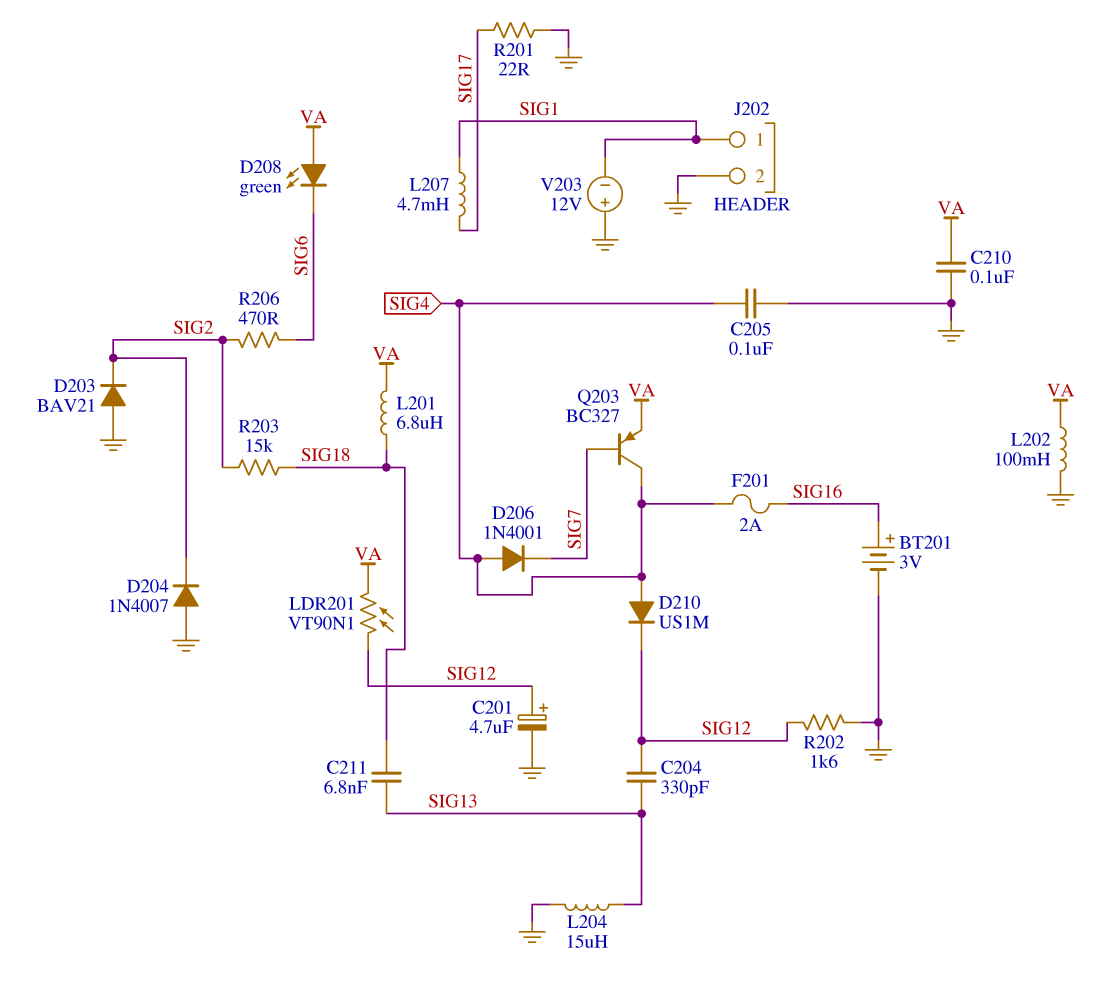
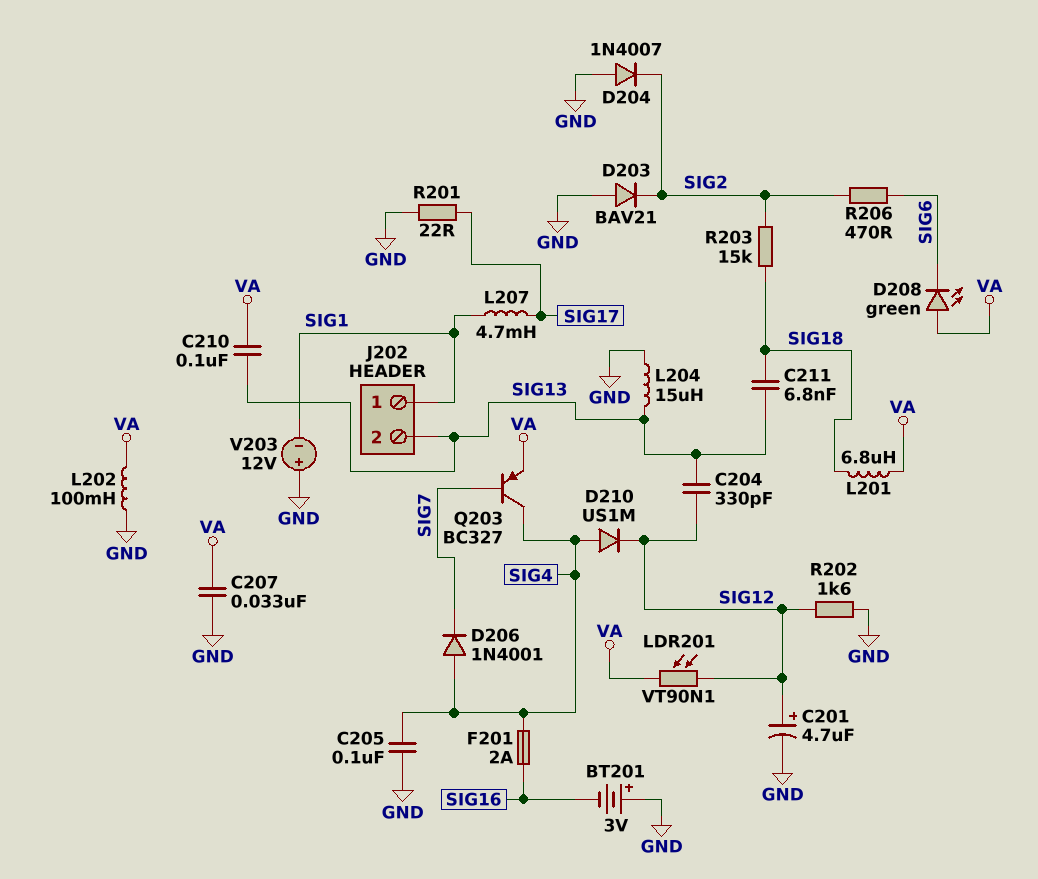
BT201: 3V (plus SIG16, minus GND) -> 3V (plus GND, minus SIG16)
C207: none -> 33nF (GND, VA)
C210: 100nF (GND, VA) -> 100nF (SIG13, VA)
J202 pin 2: GND -> SIG13

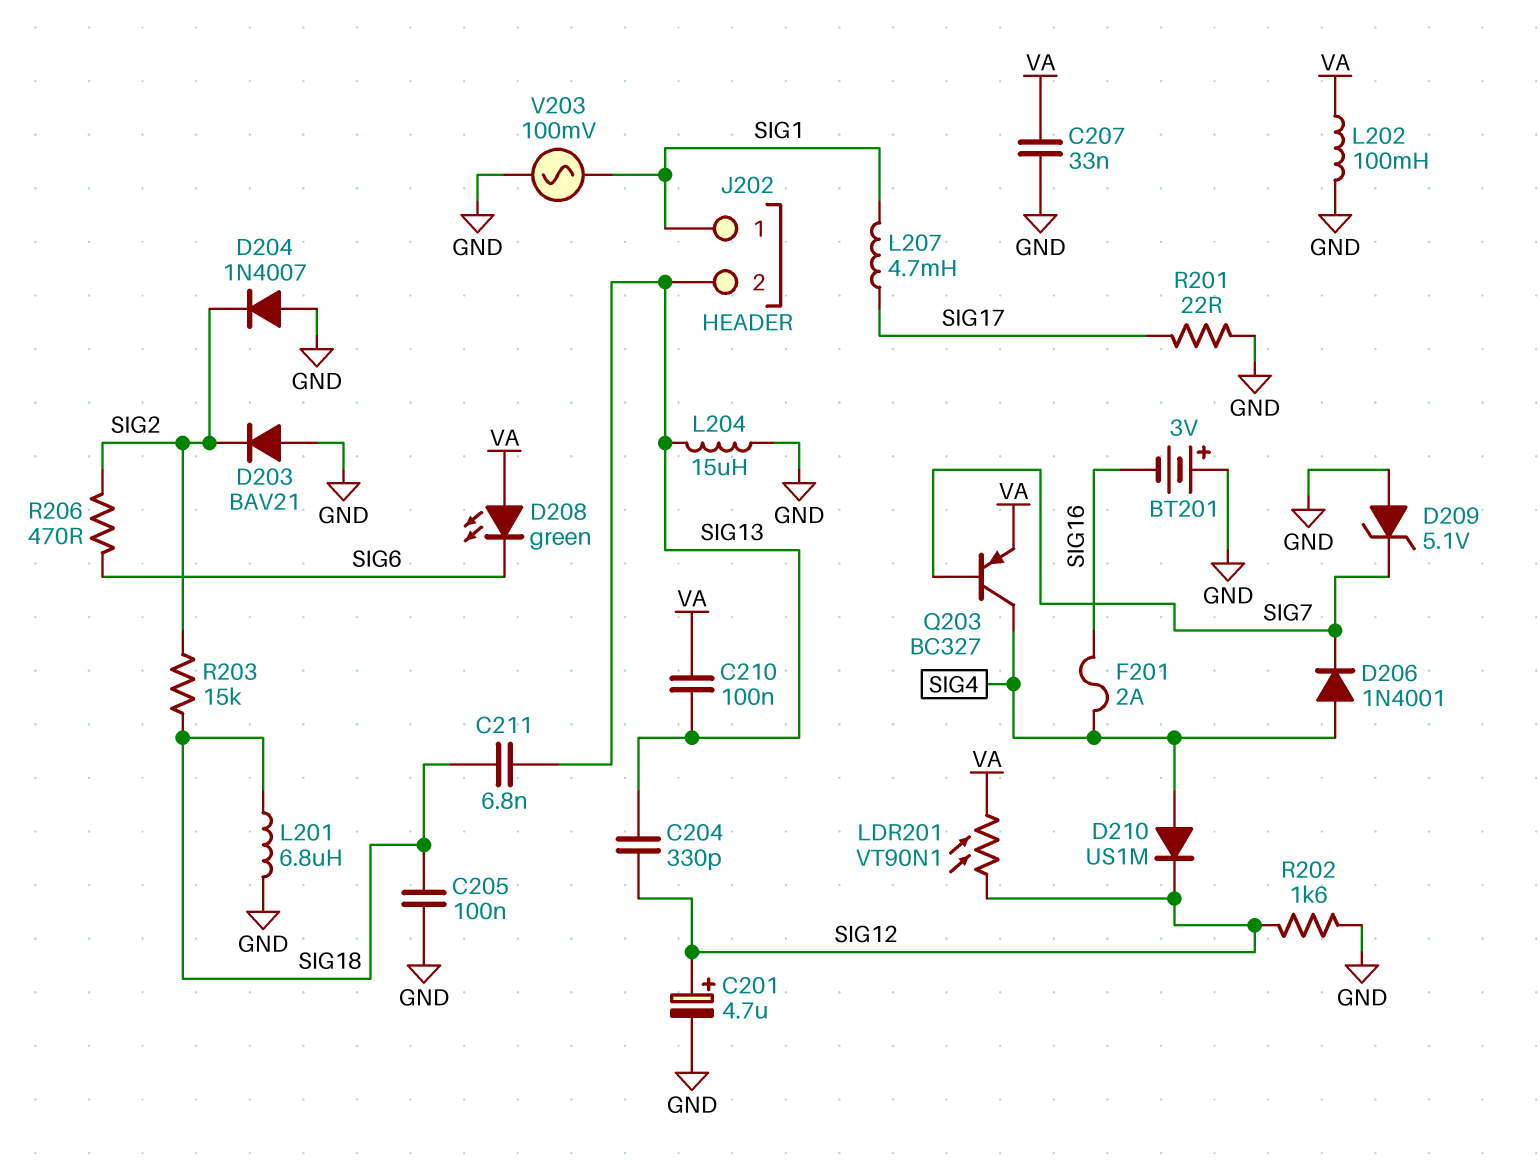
C205: 100nF (GND, SIG4) -> 100nF (GND, SIG18)
D209: none -> zener 5.1V (A GND, K SIG7)
L201: 6.8uH (SIG18, VA) -> 6.8uH (GND, SIG18)
V203: 12V (plus GND, minus SIG1) -> AC 100mV (GND, SIG1)

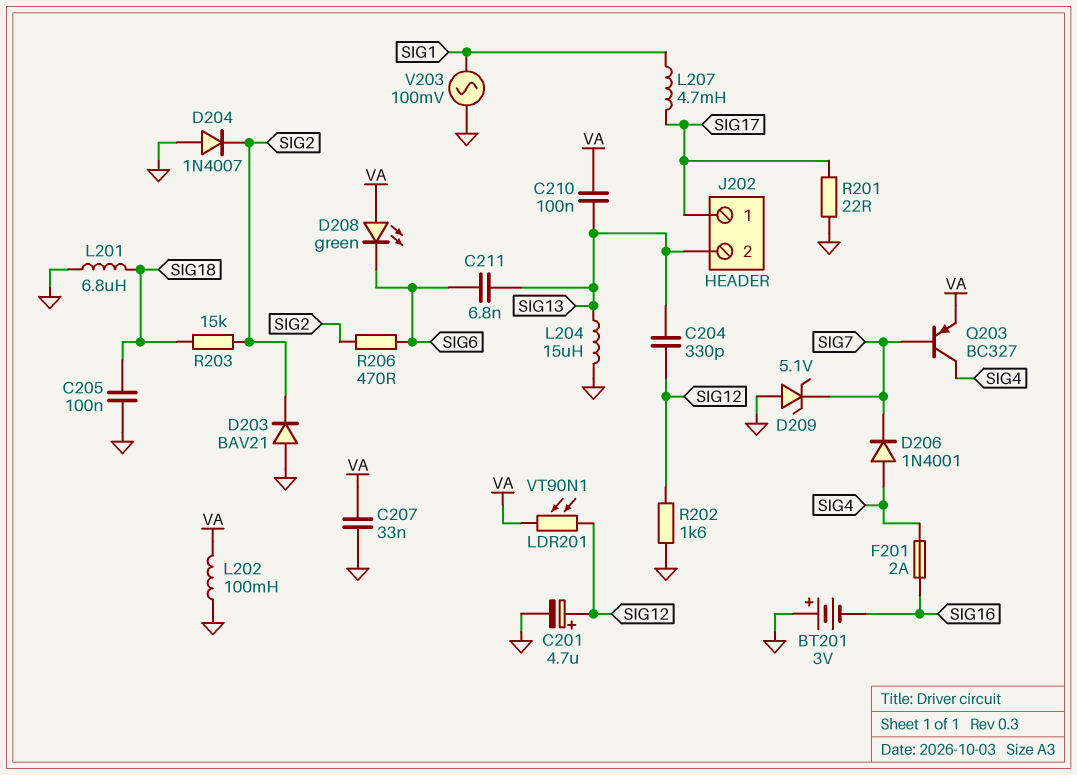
C211: 6.8nF (SIG13, SIG18) -> 6.8nF (SIG6, SIG13)
D210: diode US1M (A SIG4, K SIG12) -> none
J202 pin 1: SIG1 -> SIG17

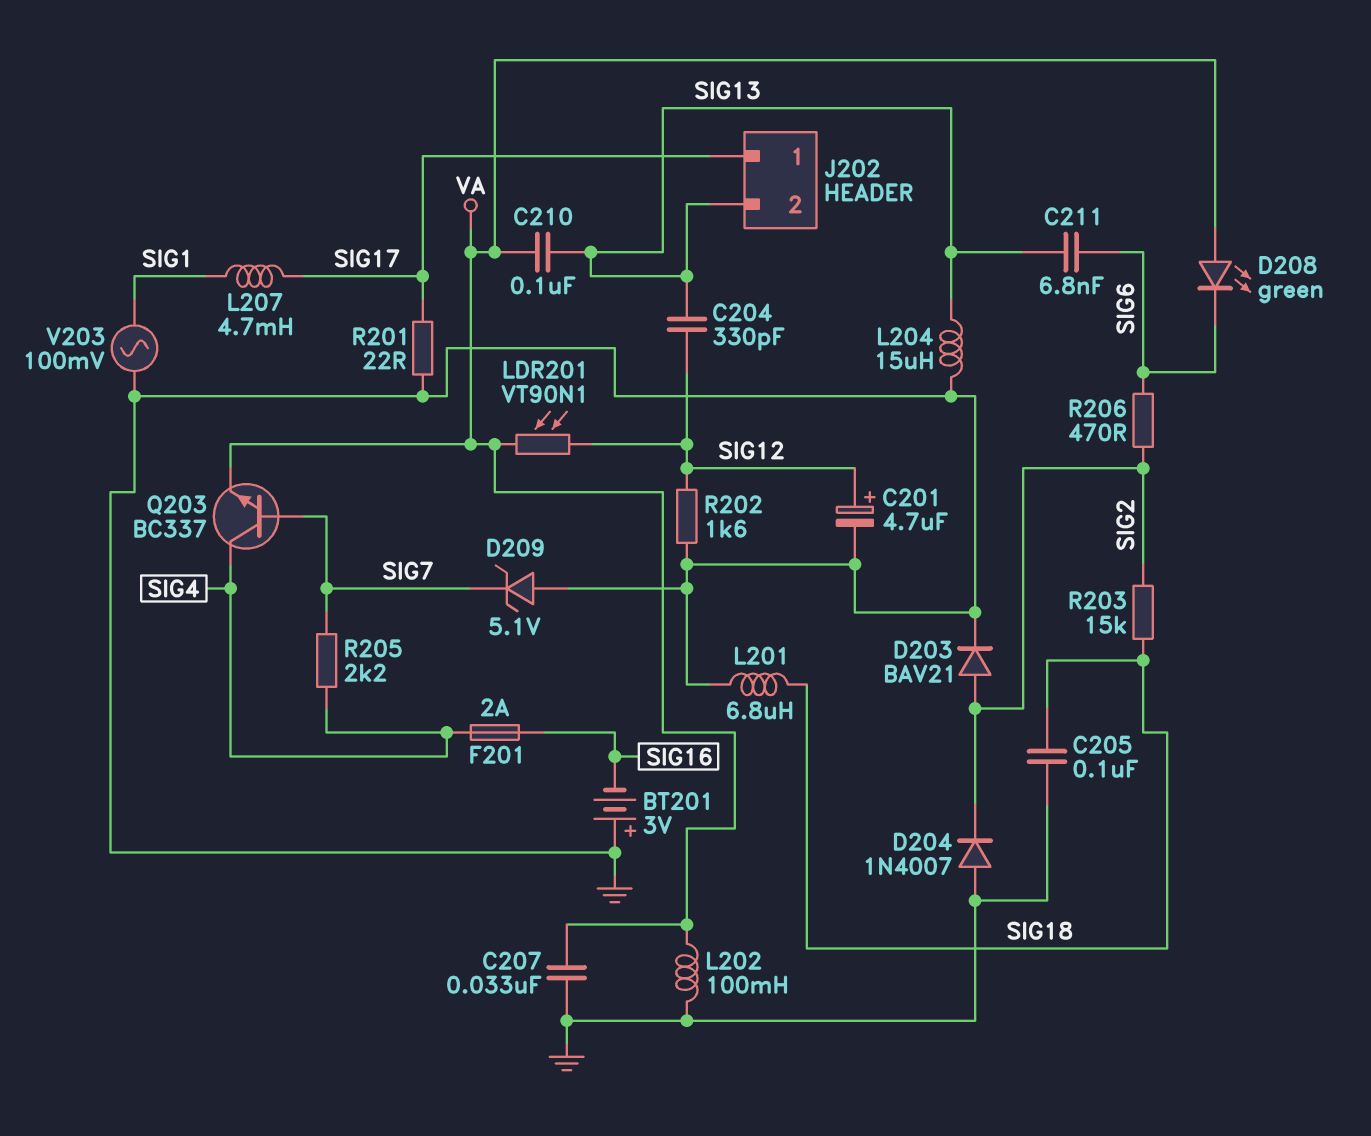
D203: diode BAV21 (A GND, K SIG2) -> diode BAV21 (A SIG2, K GND)
D206: diode 1N4001 (A SIG4, K SIG7) -> none
Q203: PNP BC327 (B SIG7, C SIG4, E VA) -> NPN BC337 (B SIG7, C SIG4, E VA)
R205: none -> 2.2k (SIG4, SIG7)

